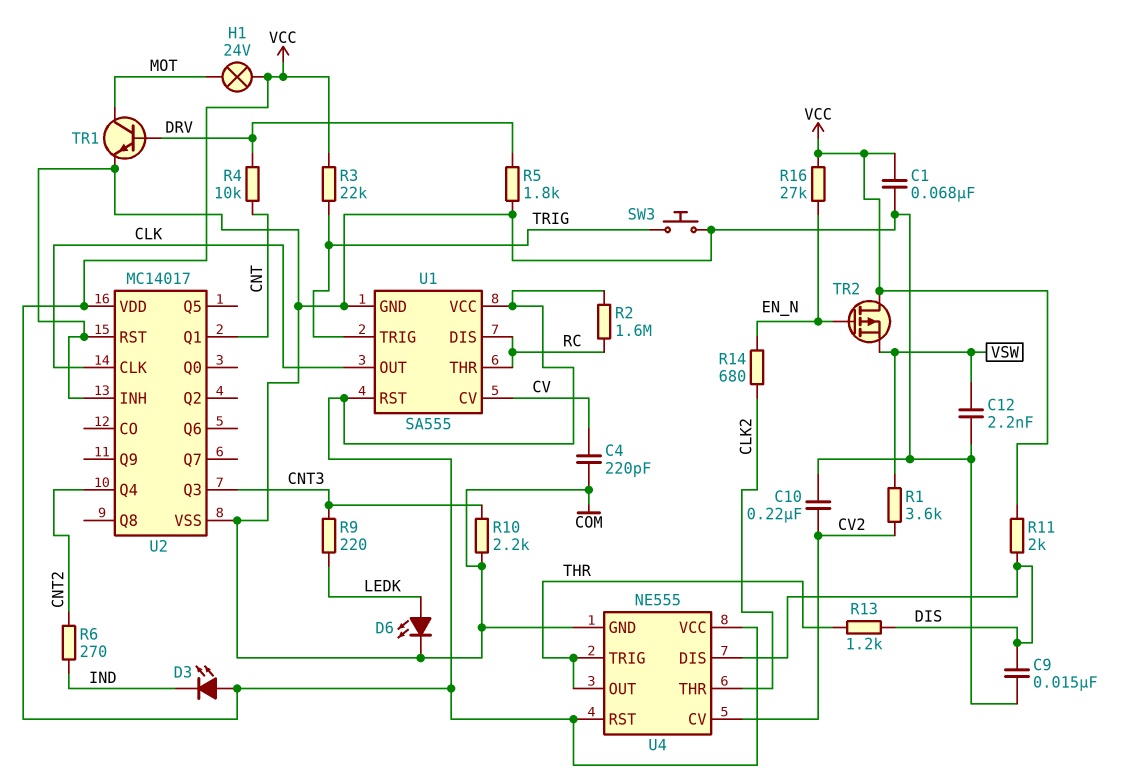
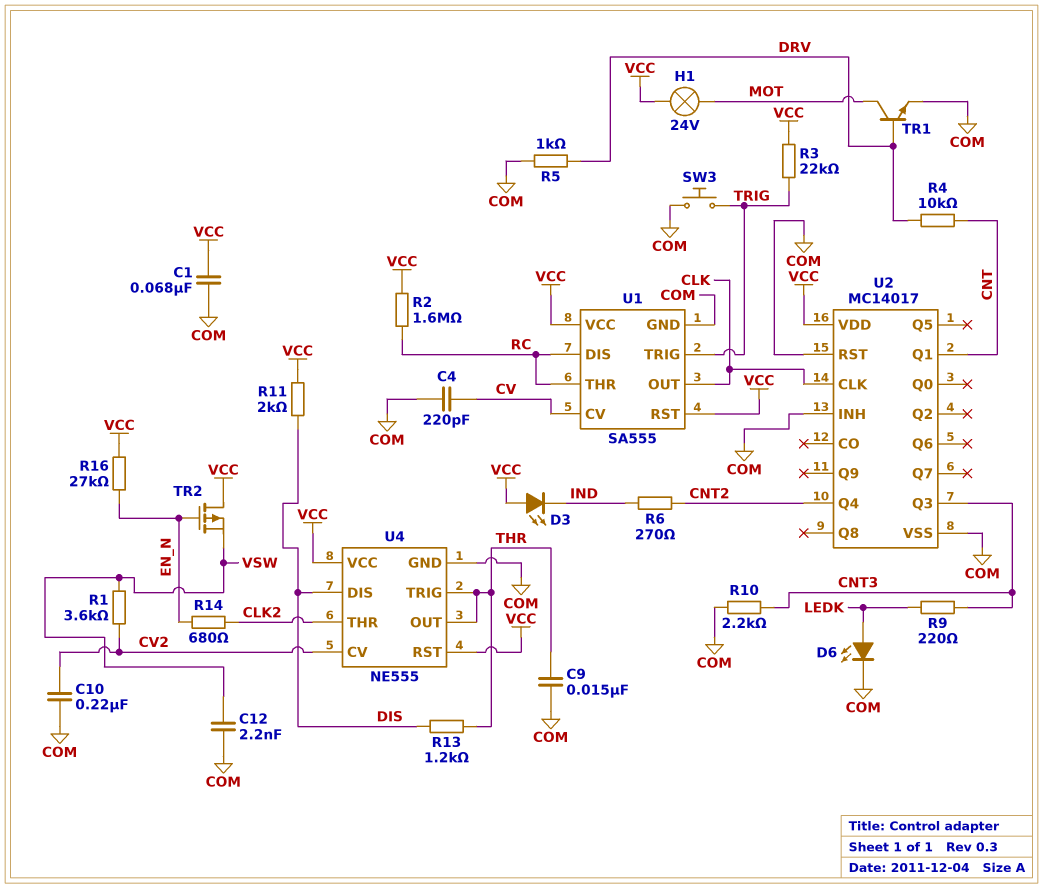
C9: 15nF (COM, DIS) -> 15nF (COM, THR)
R5: 1.8k (COM, DRV) -> 1k (COM, DRV)

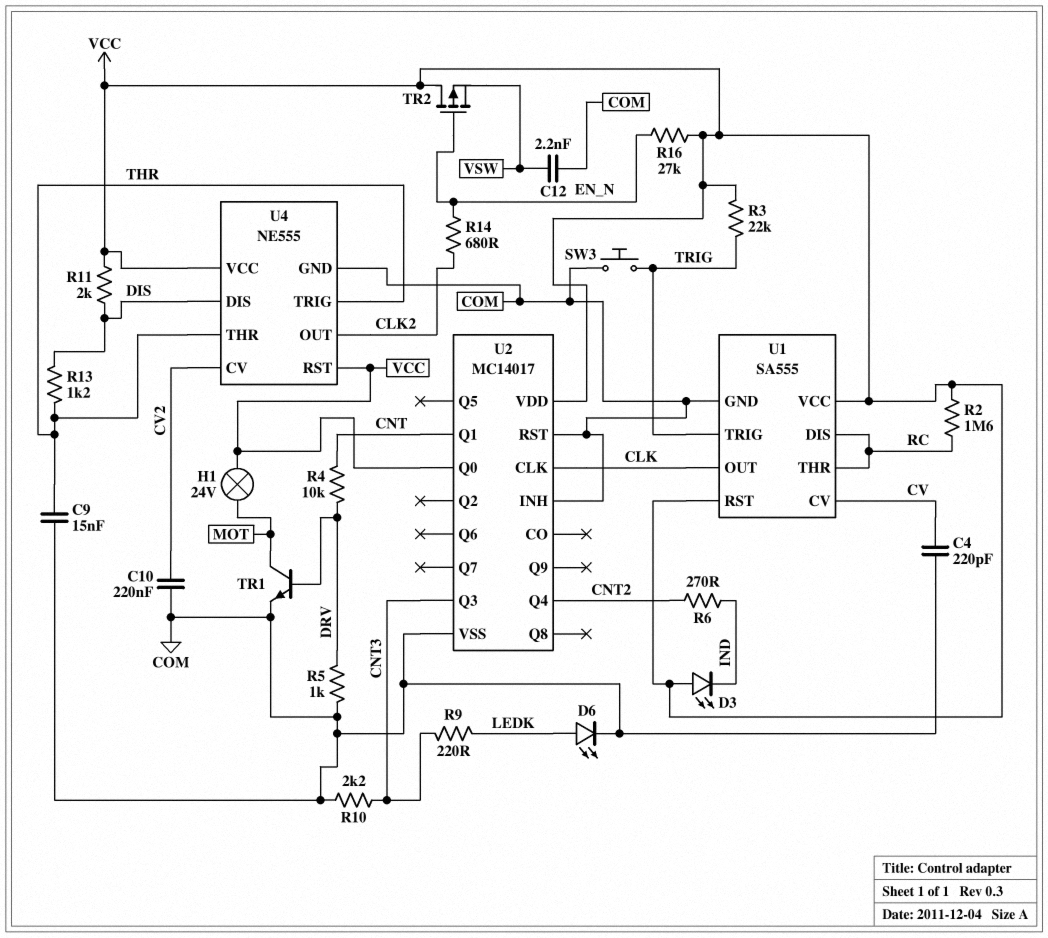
C1: 68nF (COM, VCC) -> none
R1: 3.6k (CV2, VSW) -> none
U2 pin Q0: none -> VCC
U4 pin OUT: THR -> CLK2
U4 pin THR: CLK2 -> THR

